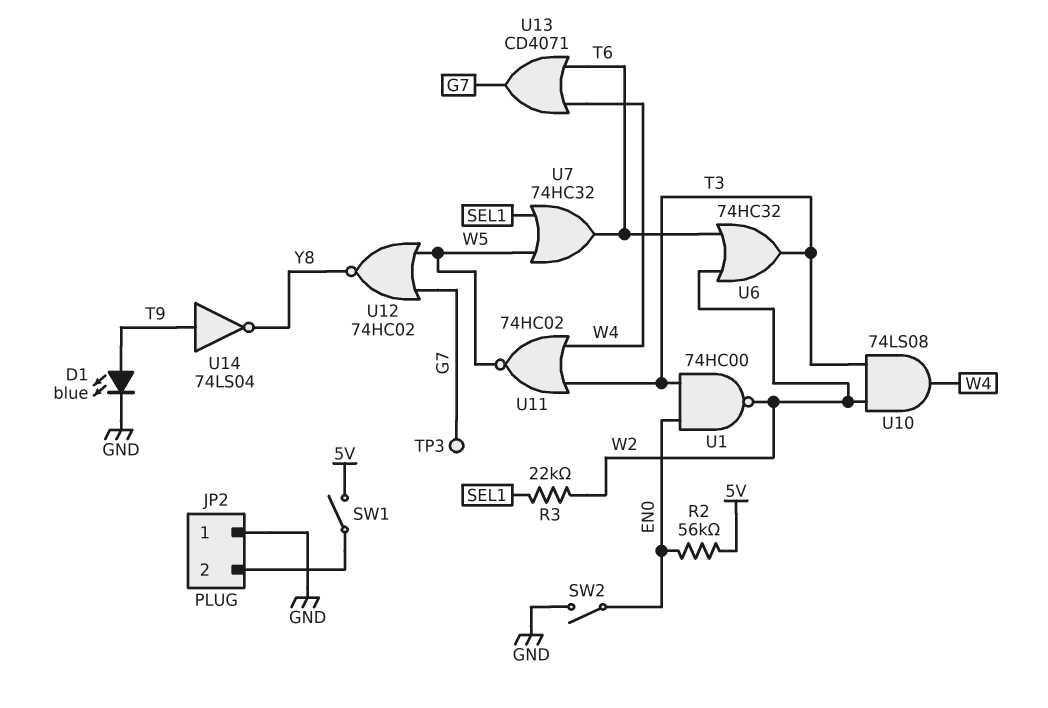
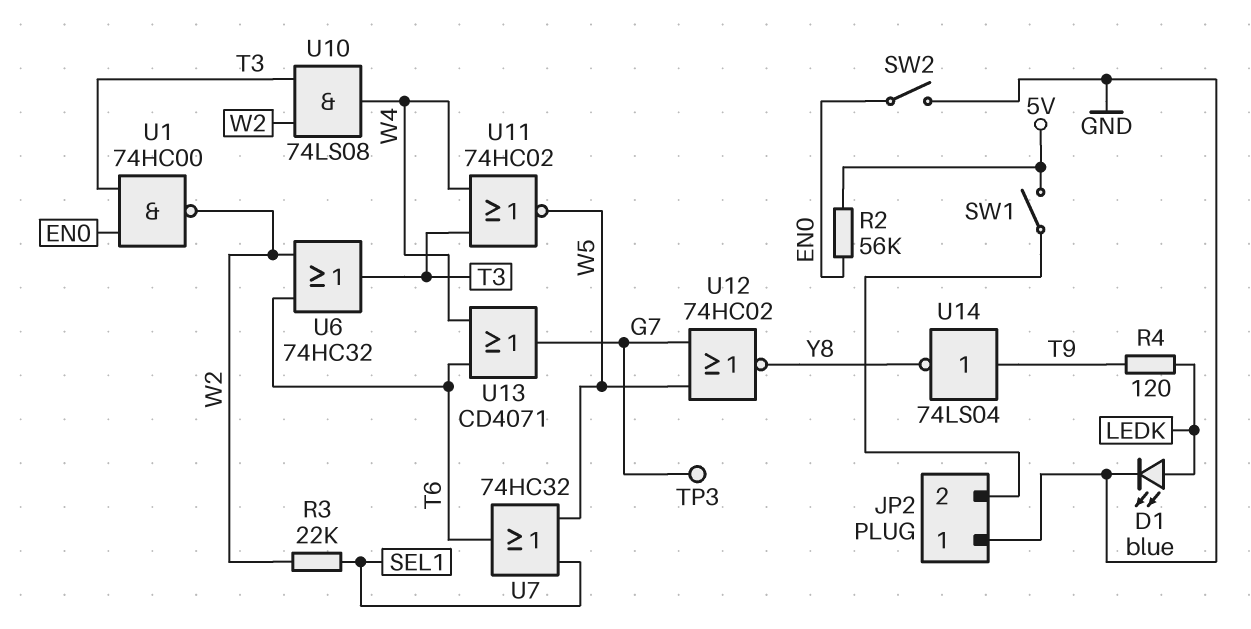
D1: LED blue (A T9, K GND) -> LED blue (A LEDK, K GND)
R4: none -> 120 (LEDK, T9)

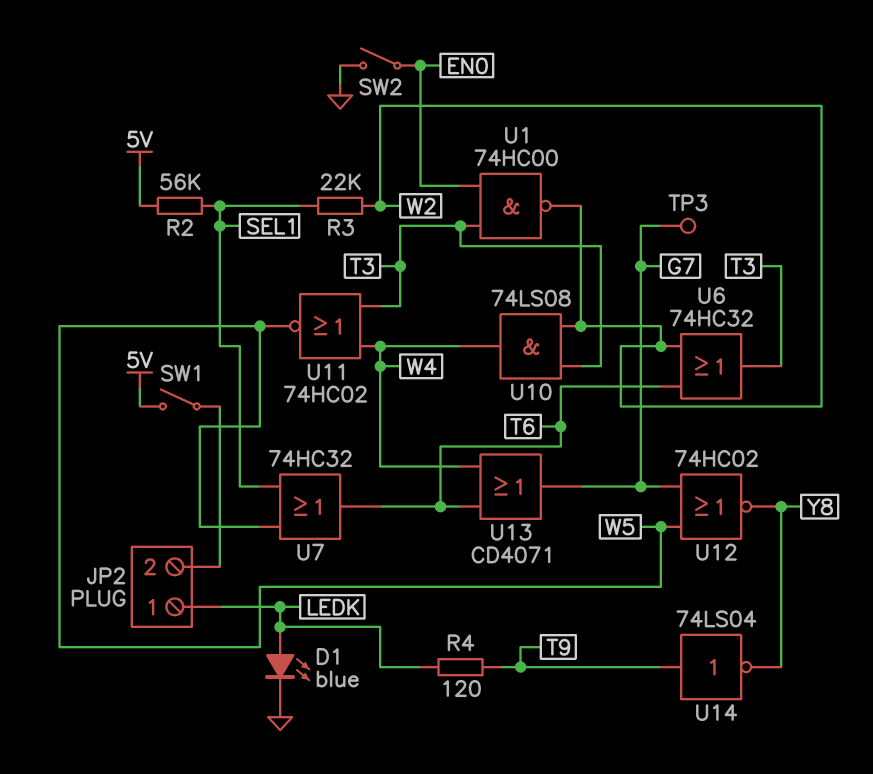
JP2 pin 1: GND -> LEDK
R2: 56k (5V, EN0) -> 56k (5V, SEL1)

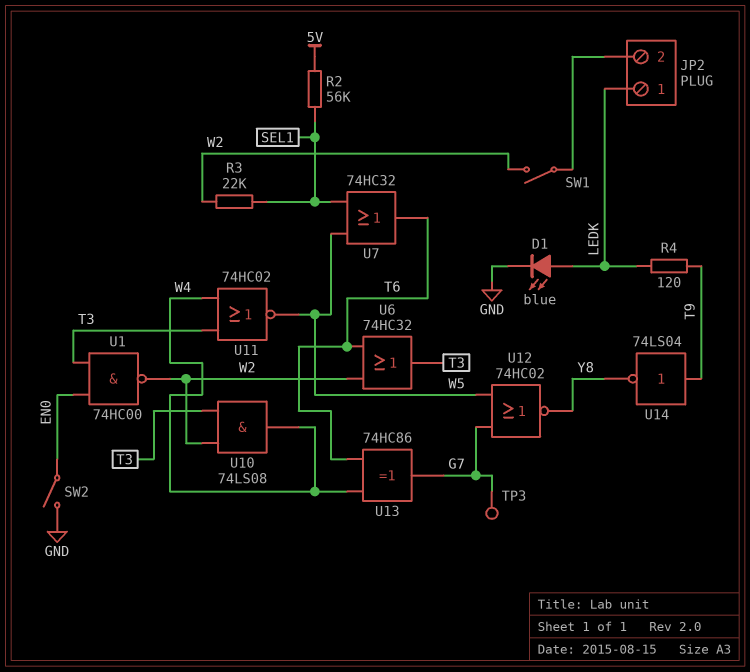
SW1: switch (5V, JP2/2) -> switch (JP2/2, W2)
U13: OR CD4071 (in T6, in W4, out G7) -> XOR 74HC86 (in T6, in W4, out G7)

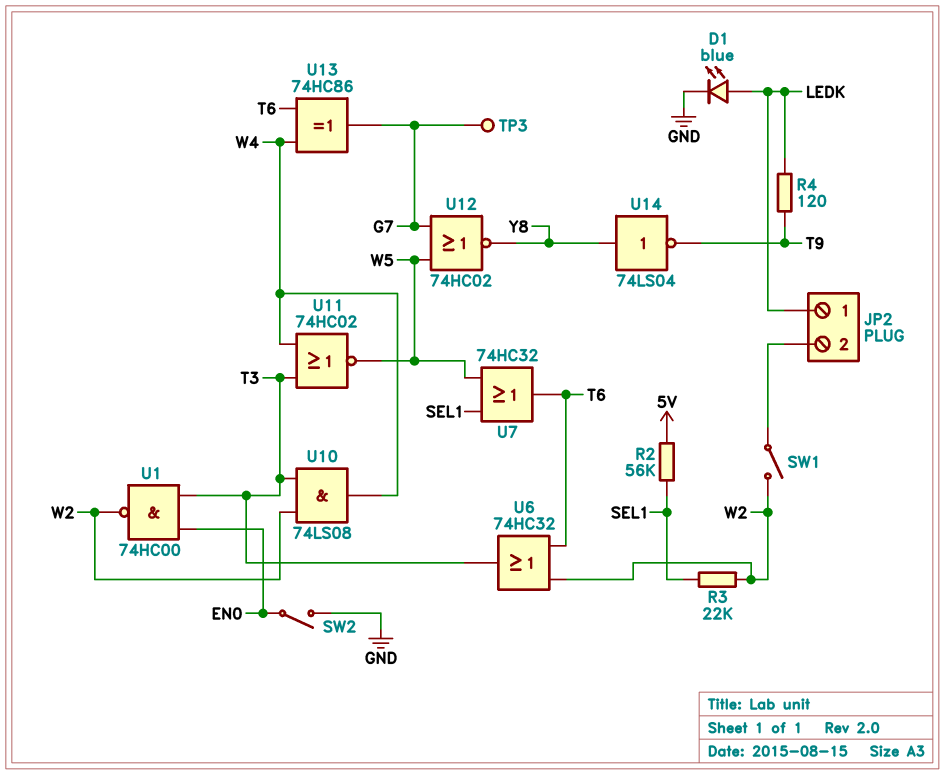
U14: NOT 74LS04 (in T9, out Y8) -> NOT 74LS04 (in Y8, out T9)

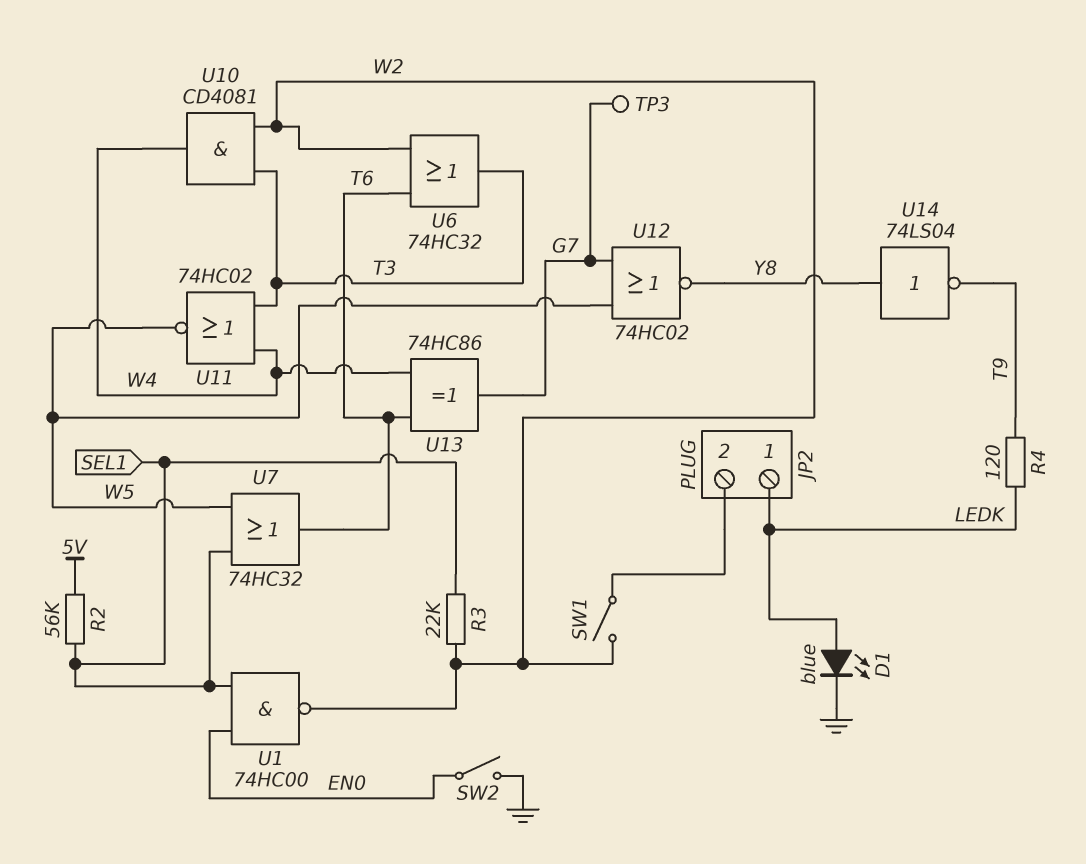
U1: NAND 74HC00 (in EN0, in T3, out W2) -> NAND 74HC00 (in EN0, in SEL1, out W2)
U10: AND 74LS08 (in T3, in W2, out W4) -> AND CD4081 (in T3, in W2, out W4)

